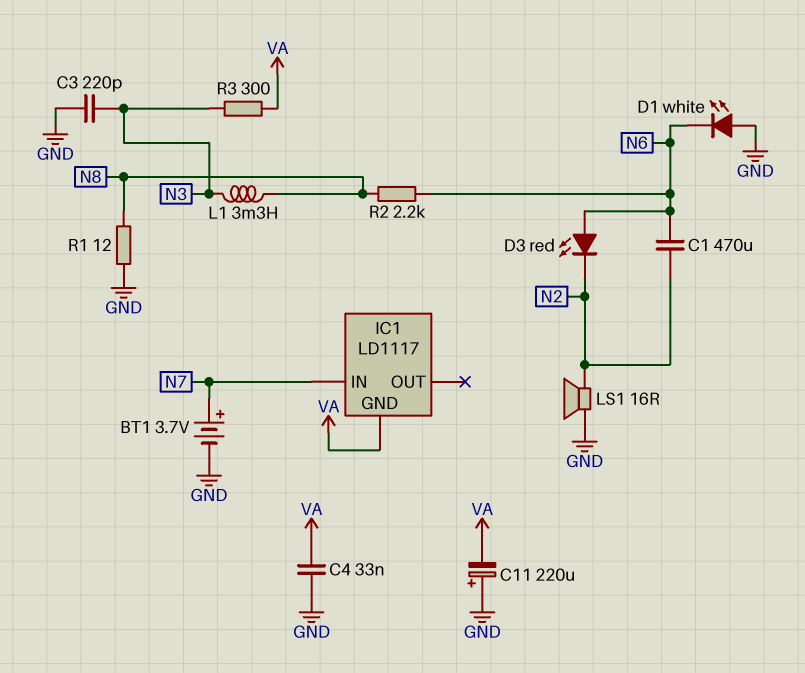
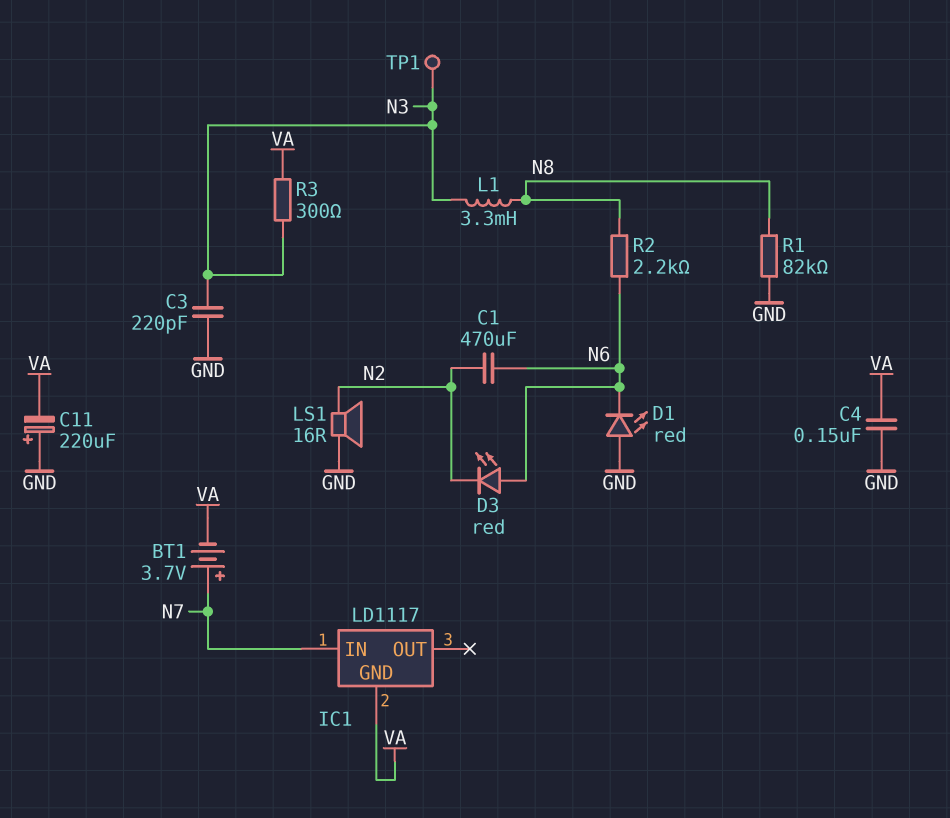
BT1: 3.7V (plus N7, minus GND) -> 3.7V (plus N7, minus VA)
C4: 33nF (GND, VA) -> 150nF (GND, VA)
D1: LED white (A GND, K N6) -> LED red (A GND, K N6)
R1: 12 (GND, N8) -> 82k (GND, N8)
TP1: none -> test point (N3)

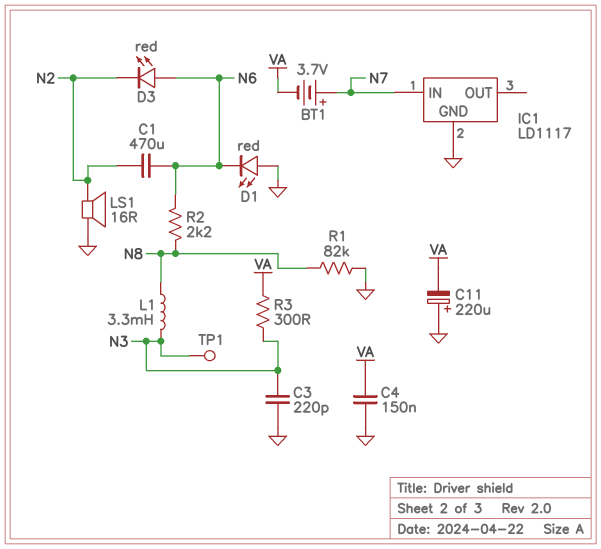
IC1 pin GND: VA -> GND

